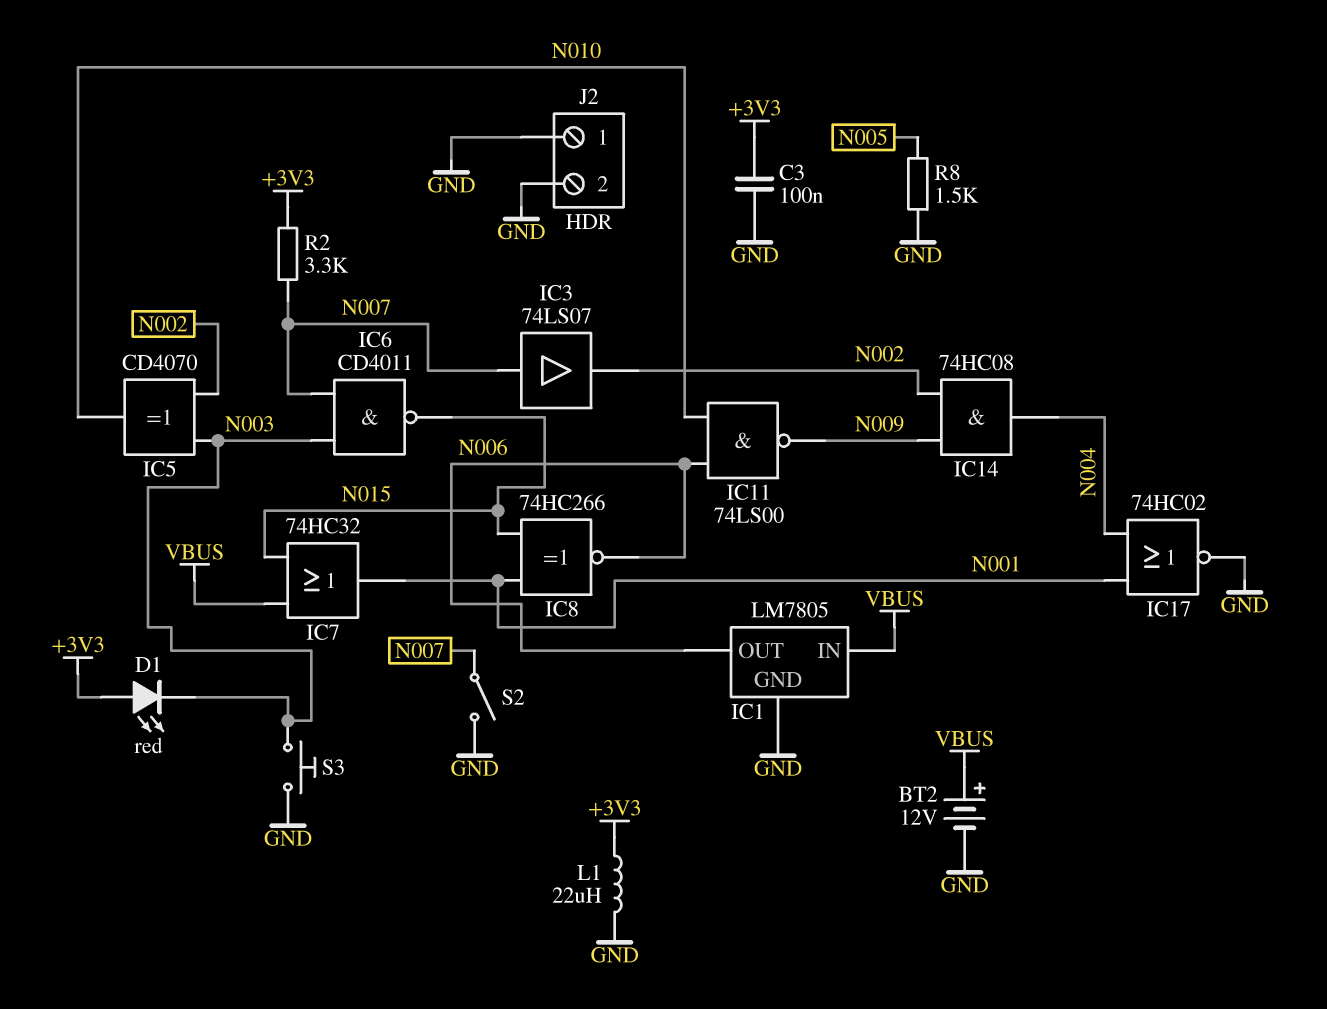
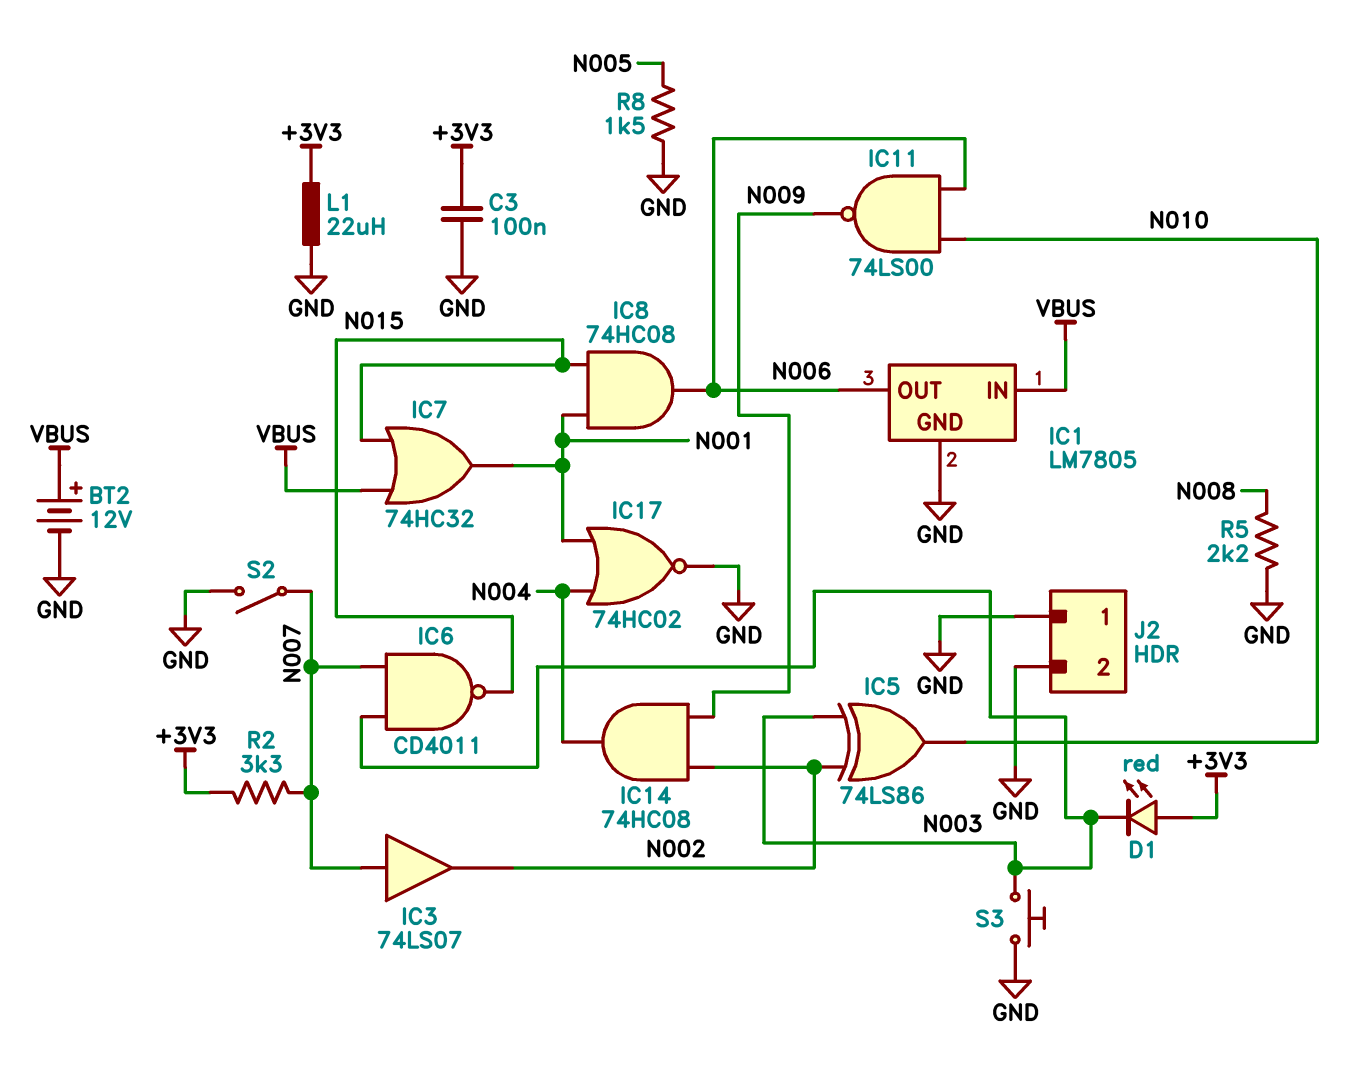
IC5: XOR CD4070 (in N002, in N003, out N010) -> XOR 74LS86 (in N002, in N003, out N010)
IC8: XNOR 74HC266 (in N001, in N015, out N006) -> AND 74HC08 (in N001, in N015, out N006)
R5: none -> 2.2k (GND, N008)

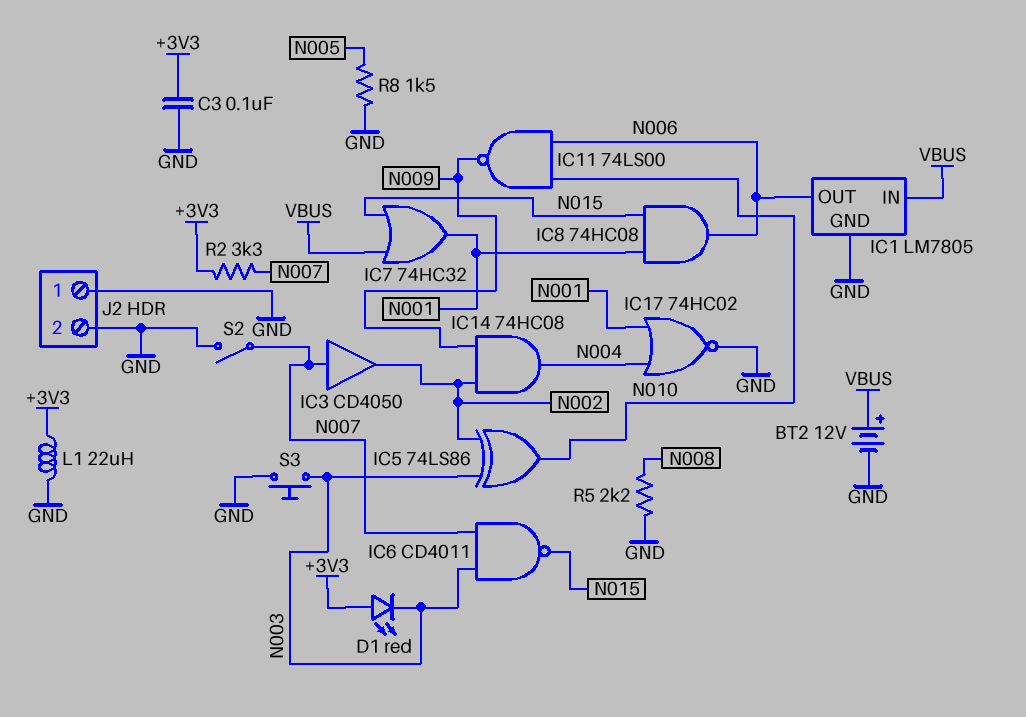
IC3: buffer 74LS07 (in N007, out N002) -> buffer CD4050 (in N007, out N002)

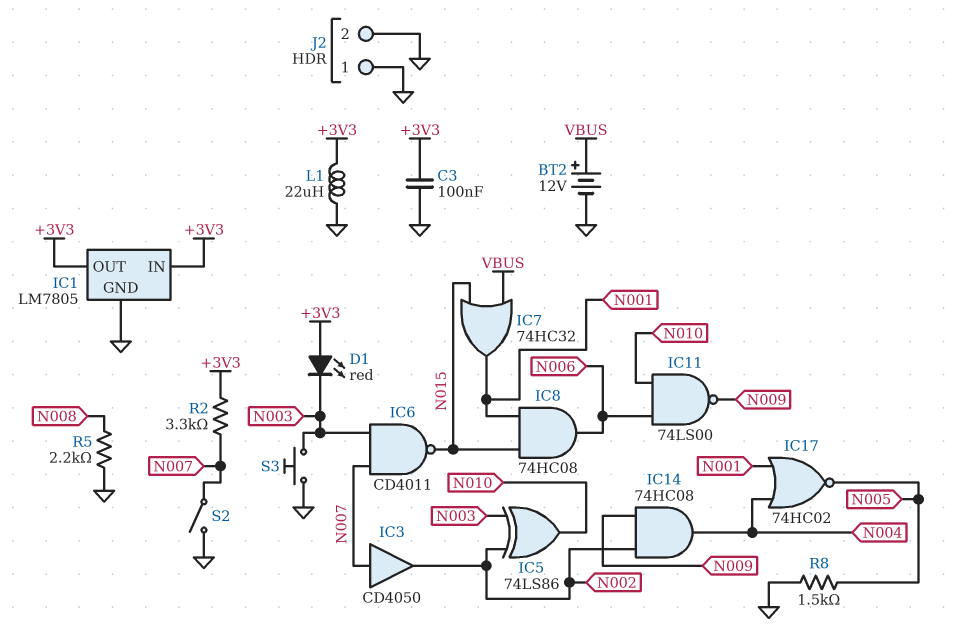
IC1 pin IN: VBUS -> +3V3
IC1 pin OUT: N006 -> +3V3
IC17: NOR 74HC02 (in N001, in N004, out GND) -> NOR 74HC02 (in N001, in N004, out N005)

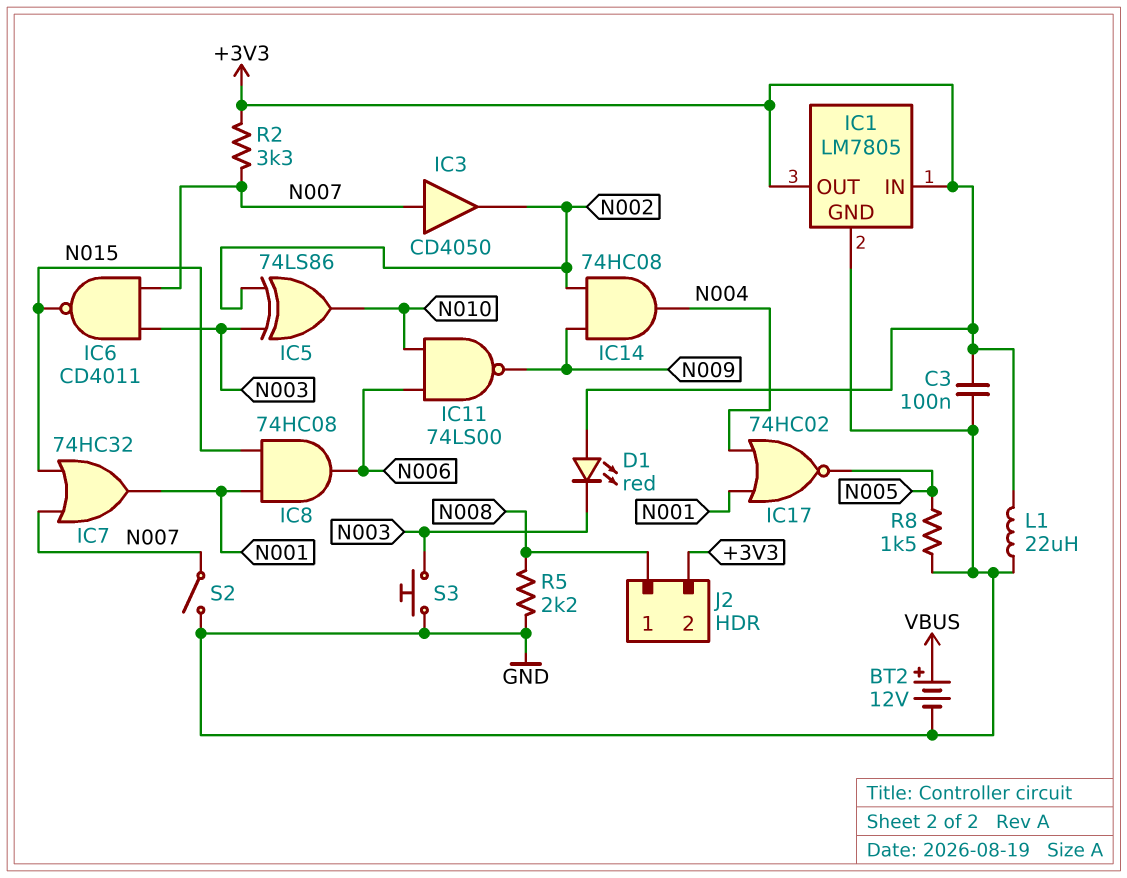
IC7: OR 74HC32 (in N015, in VBUS, out N001) -> OR 74HC32 (in N007, in N015, out N001)
J2 pin 1: GND -> N008
J2 pin 2: GND -> +3V3

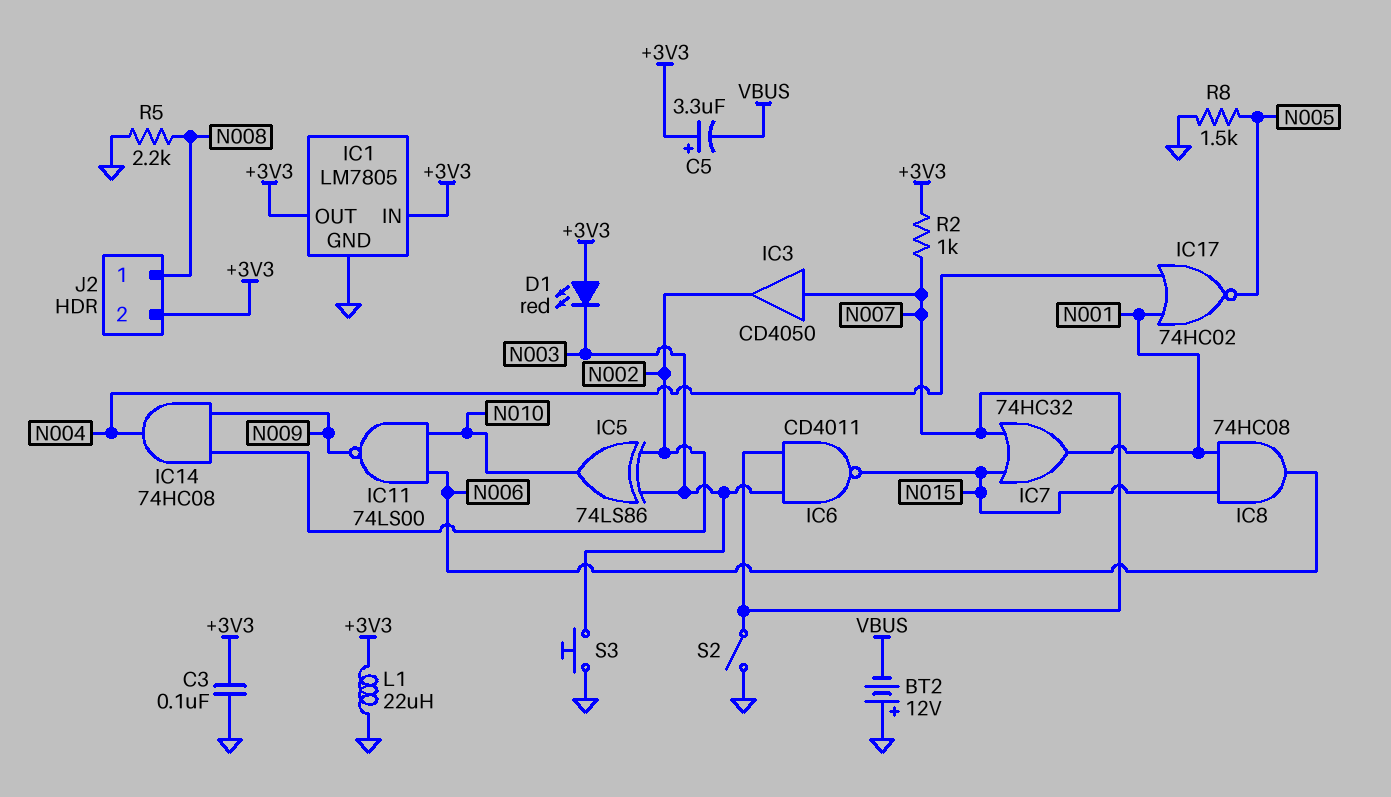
BT2: 12V (plus VBUS, minus GND) -> 12V (plus GND, minus VBUS)
C5: none -> 3.3uF (plus +3V3, minus VBUS)
R2: 3.3k (+3V3, N007) -> 1k (+3V3, N007)

